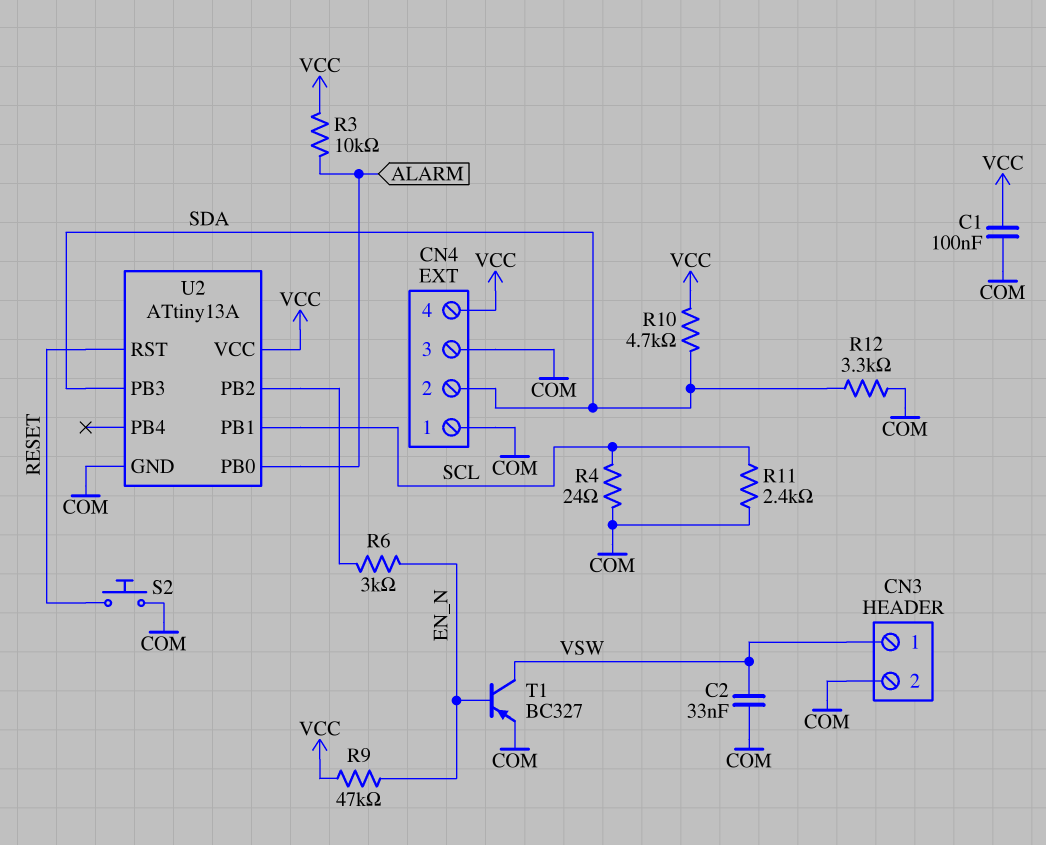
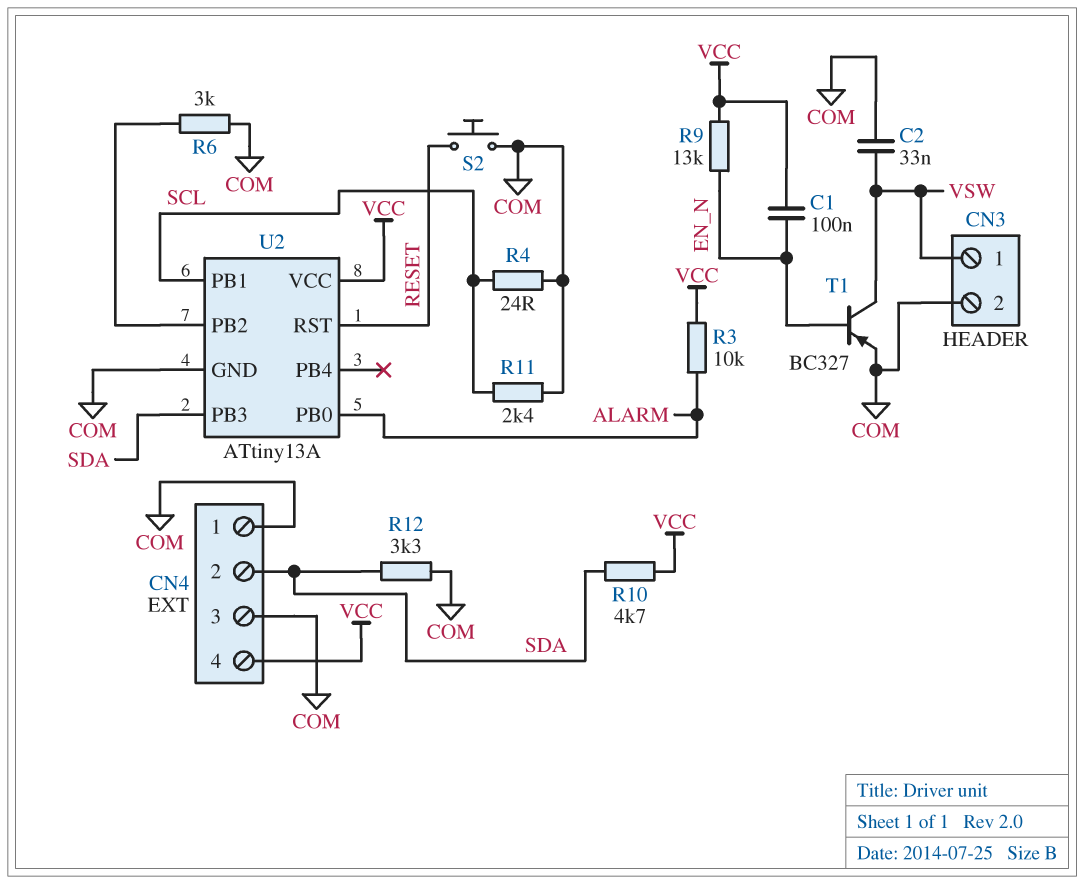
C1: 100nF (COM, VCC) -> 100nF (EN_N, VCC)
R6: 3k (EN_N, U2/PB2) -> 3k (COM, U2/PB2)
R9: 47k (EN_N, VCC) -> 13k (EN_N, VCC)

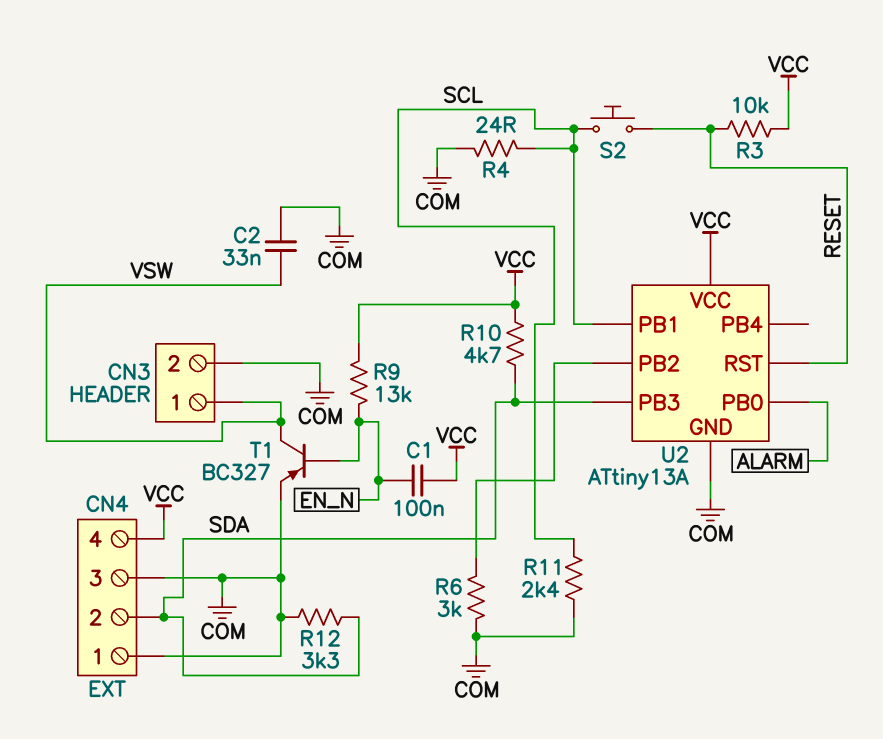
R3: 10k (ALARM, VCC) -> 10k (RESET, VCC)
S2: button (COM, RESET) -> button (RESET, SCL)

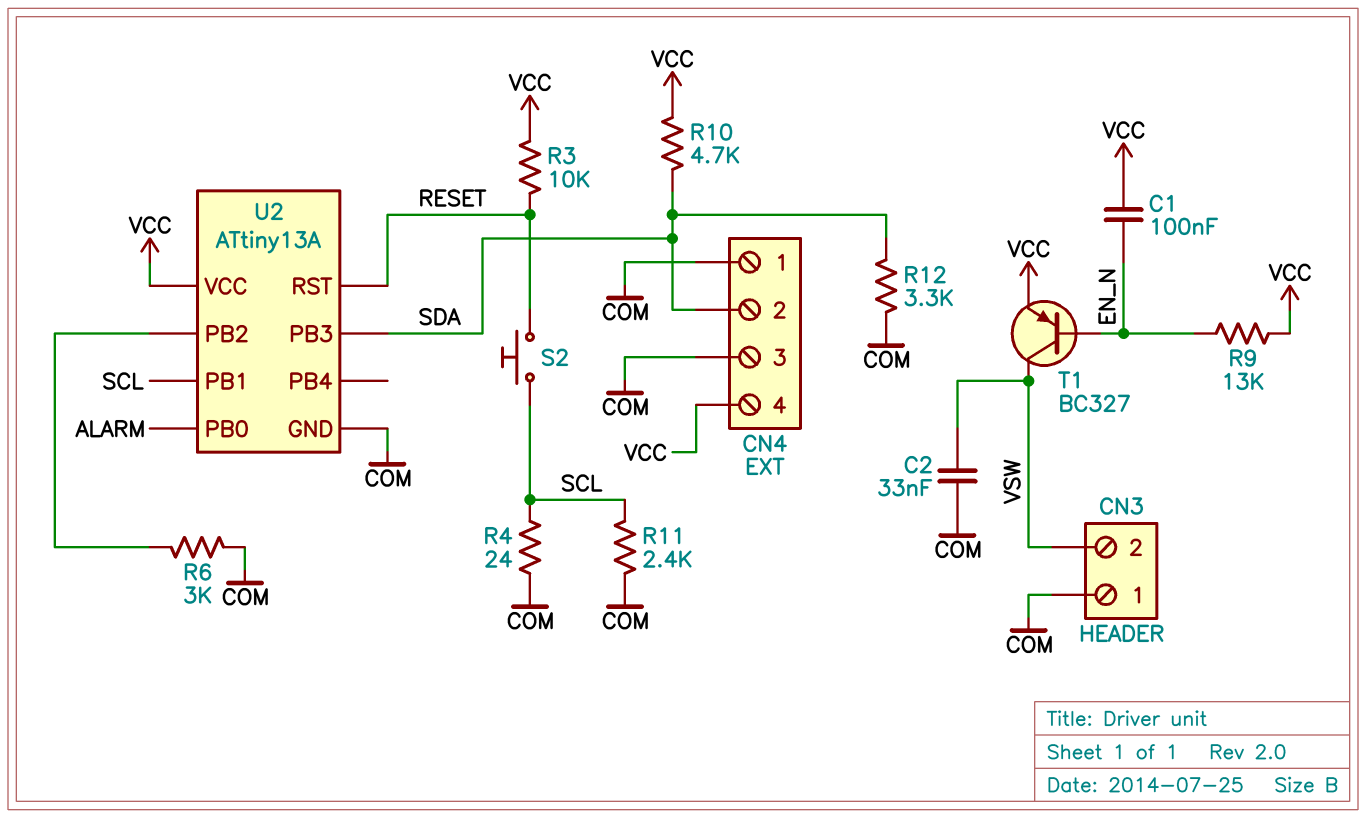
CN3 pin 1: VSW -> COM
CN3 pin 2: COM -> VSW
T1: PNP BC327 (B EN_N, C VSW, E COM) -> PNP BC327 (B EN_N, C VSW, E VCC)

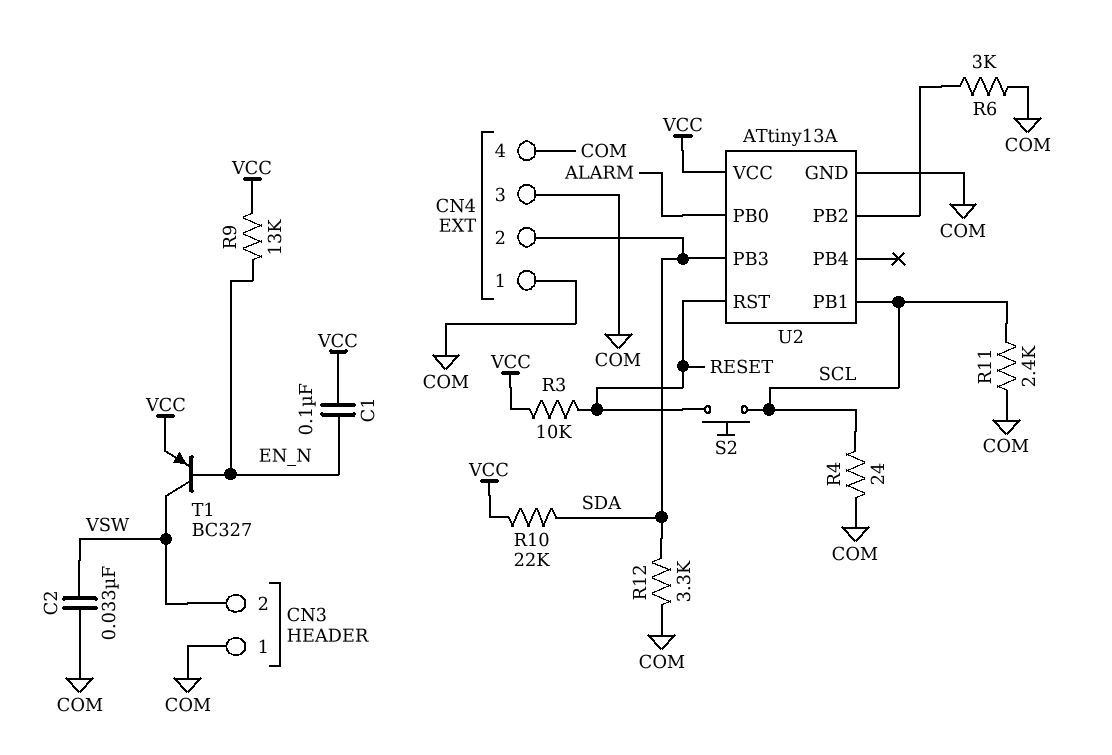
CN4 pin 4: VCC -> COM
R10: 4.7k (SDA, VCC) -> 22k (SDA, VCC)

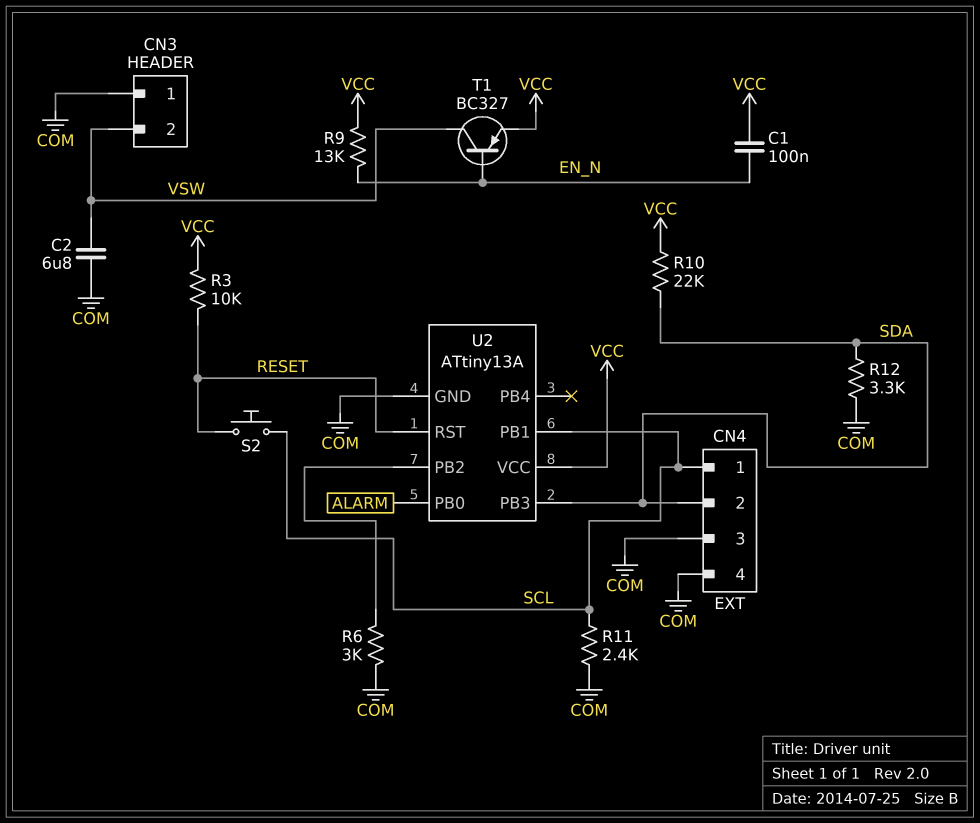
C2: 33nF (COM, VSW) -> 6.8uF (COM, VSW)
CN4 pin 1: COM -> SCL
R4: 24 (COM, SCL) -> none

